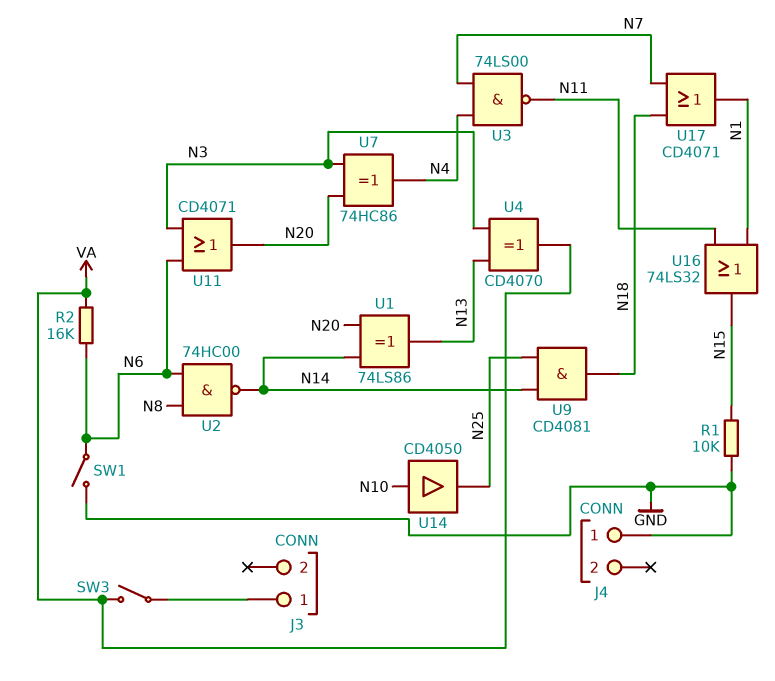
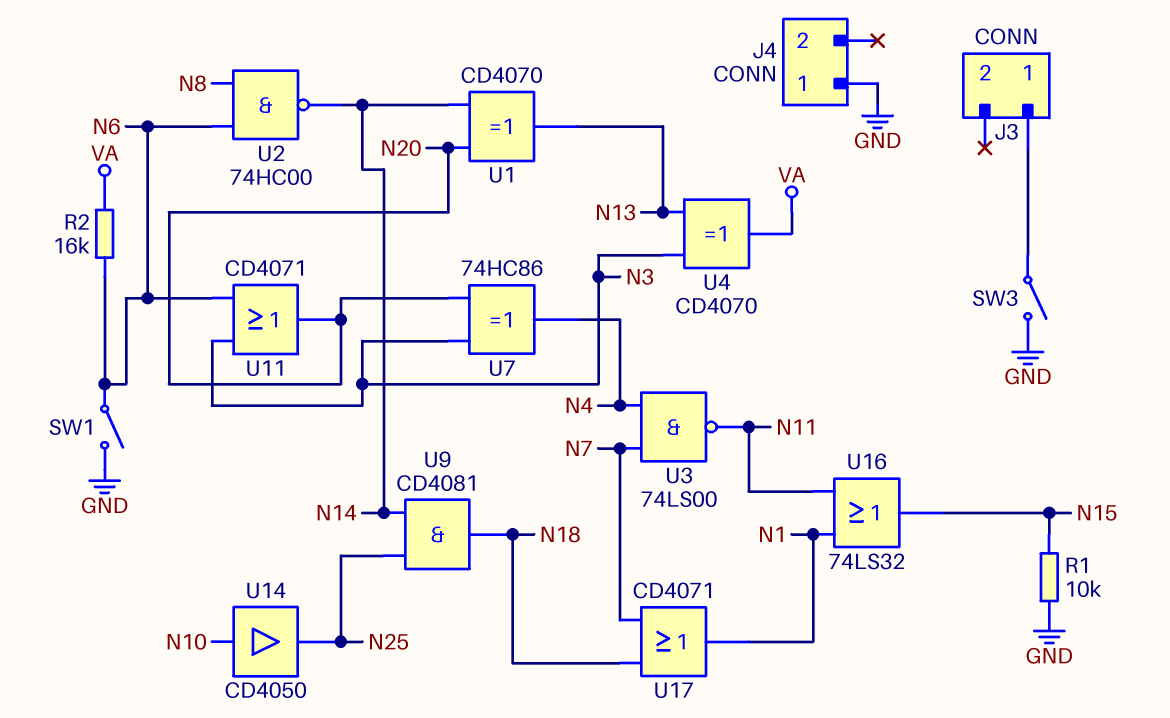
SW3: switch (J3/1, VA) -> switch (GND, J3/1)
U1: XOR 74LS86 (in N14, in N20, out N13) -> XOR CD4070 (in N14, in N20, out N13)

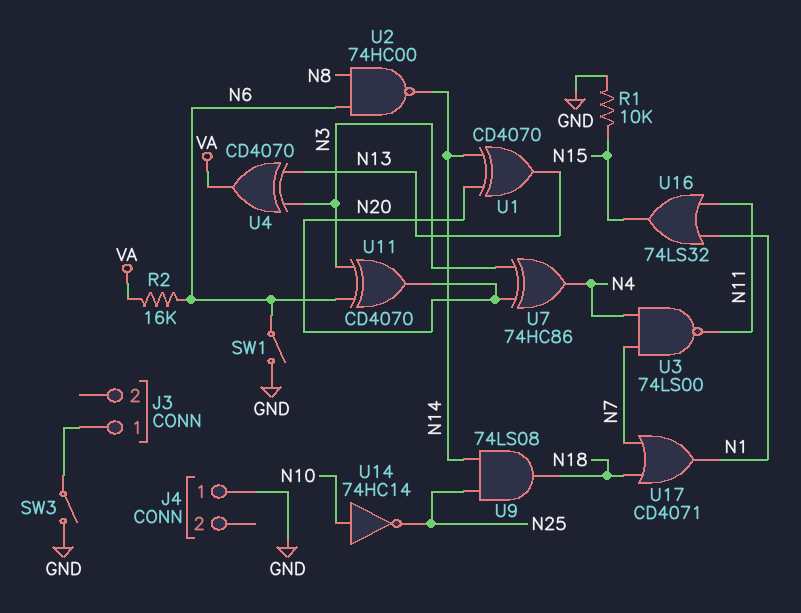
U9: AND CD4081 (in N14, in N25, out N18) -> AND 74LS08 (in N14, in N25, out N18)
U11: OR CD4071 (in N3, in N6, out N20) -> XOR CD4070 (in N3, in N6, out N20)
U14: buffer CD4050 (in N10, out N25) -> NOT 74HC14 (in N10, out N25)

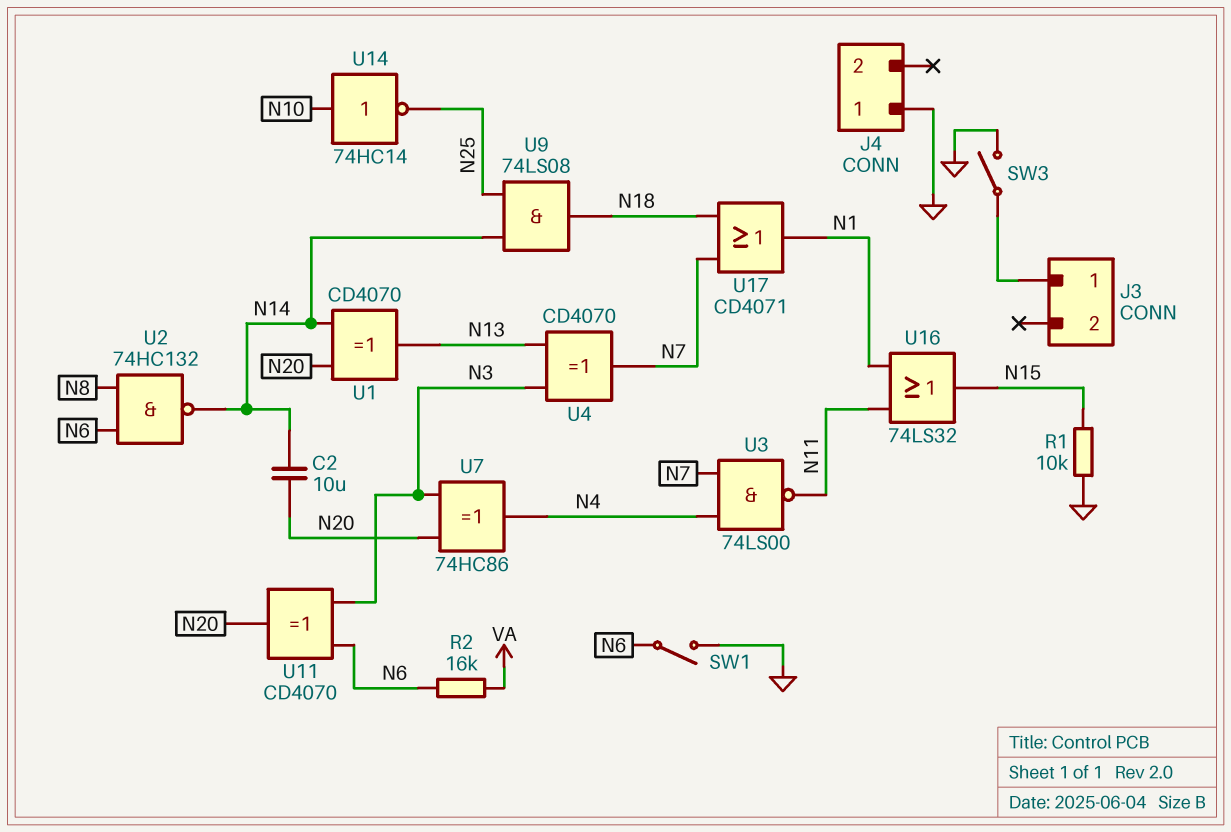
C2: none -> 10uF (N14, N20)
U2: NAND 74HC00 (in N6, in N8, out N14) -> NAND 74HC132 (in N6, in N8, out N14)
U4: XOR CD4070 (in N3, in N13, out VA) -> XOR CD4070 (in N3, in N13, out N7)

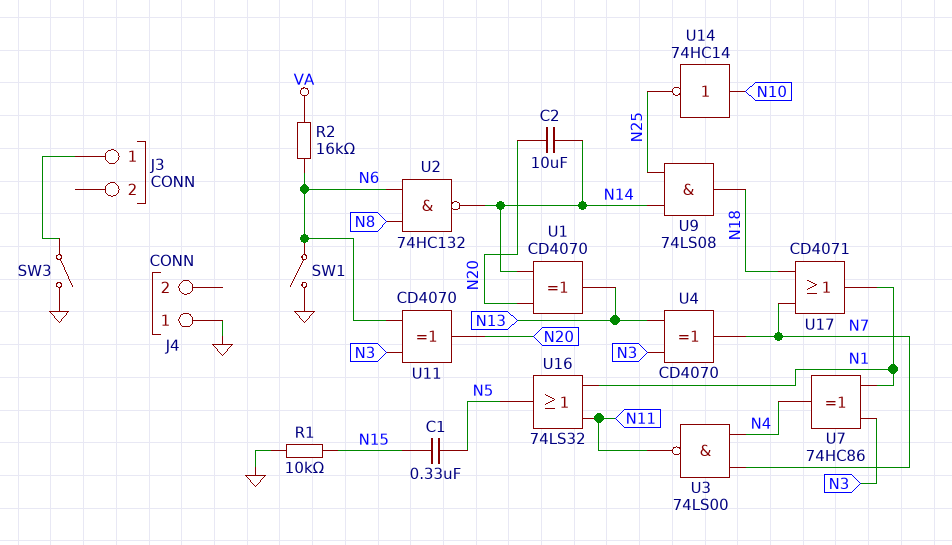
C1: none -> 330nF (N5, N15)
U7: XOR 74HC86 (in N3, in N20, out N4) -> XOR 74HC86 (in N1, in N3, out N4)
U16: OR 74LS32 (in N1, in N11, out N15) -> OR 74LS32 (in N1, in N11, out N5)

